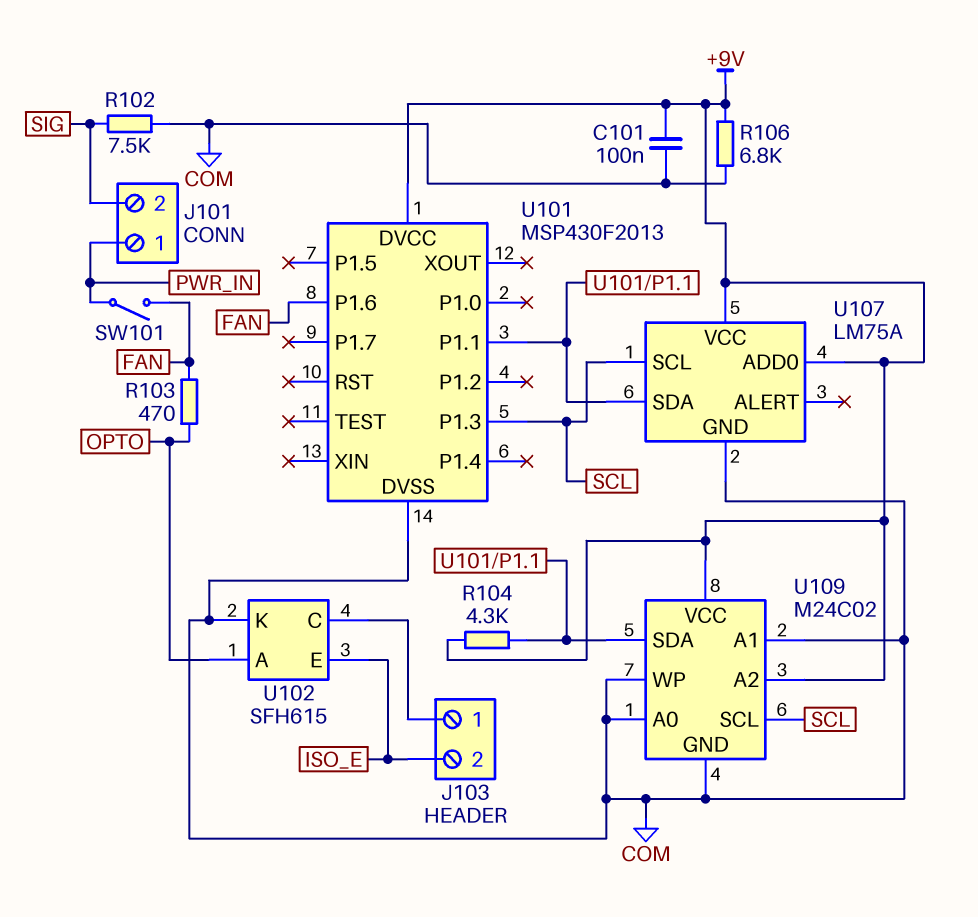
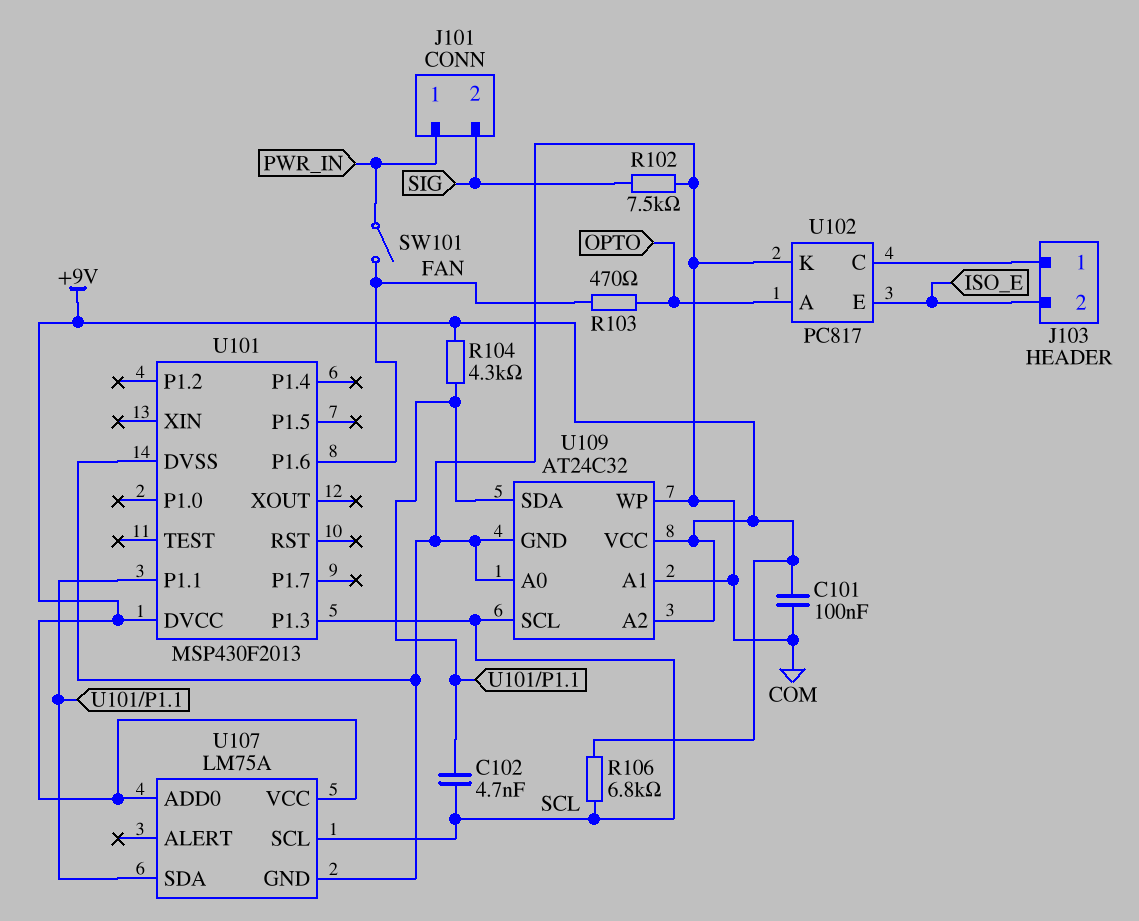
C102: none -> 4.7nF (SCL, U101/P1.1)
R106: 6.8k (+9V, COM) -> 6.8k (+9V, SCL)
U102: SFH615 -> PC817
U109: M24C02 -> AT24C32

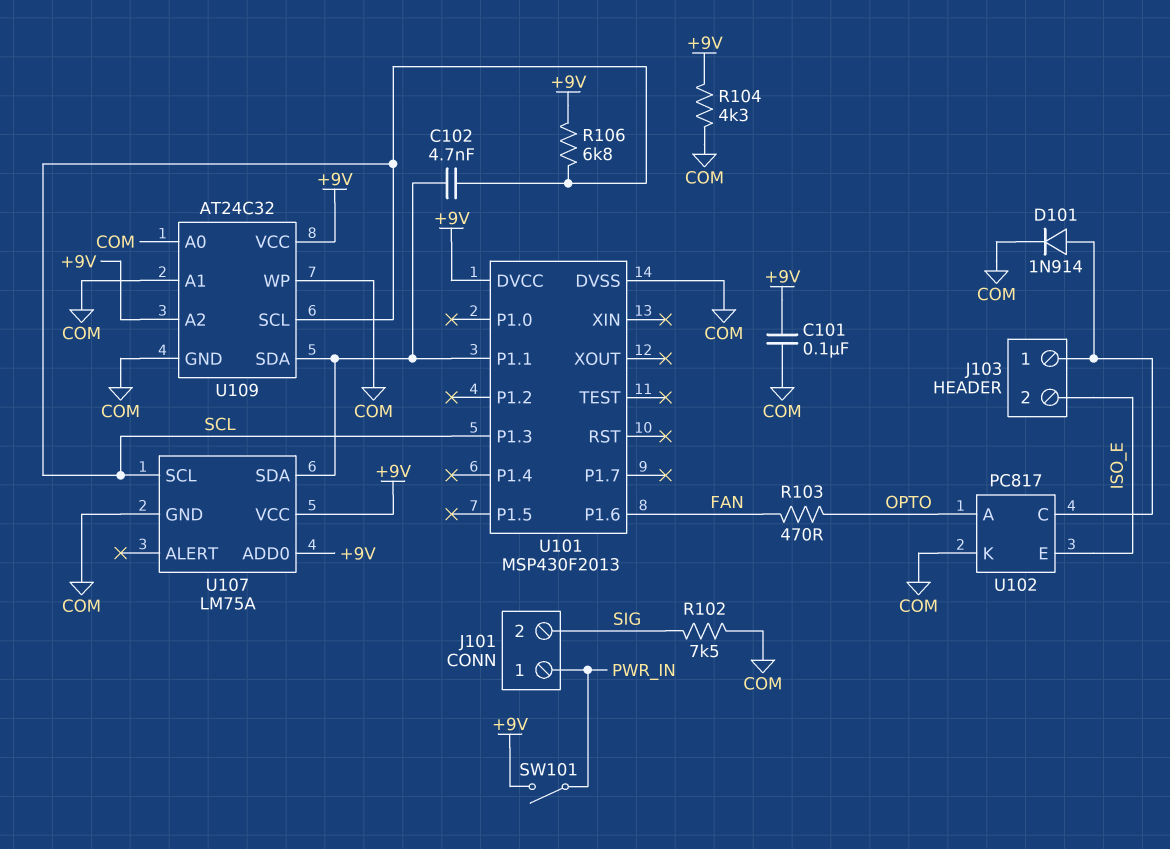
D101: none -> diode 1N914 (A J103/1, K COM)
R104: 4.3k (+9V, U101/P1.1) -> 4.3k (+9V, COM)
SW101: switch (FAN, PWR_IN) -> switch (+9V, PWR_IN)

